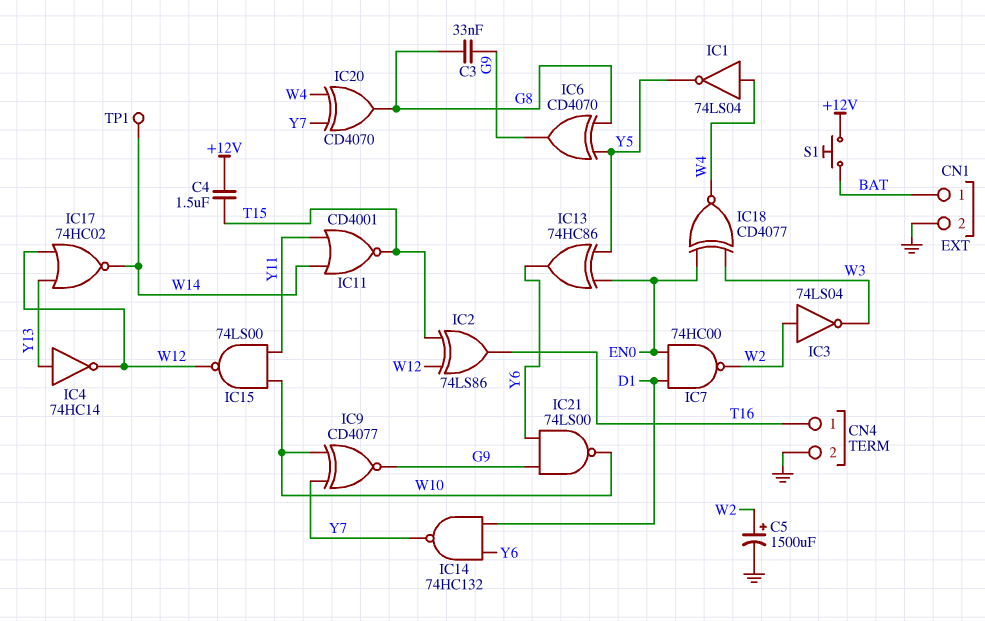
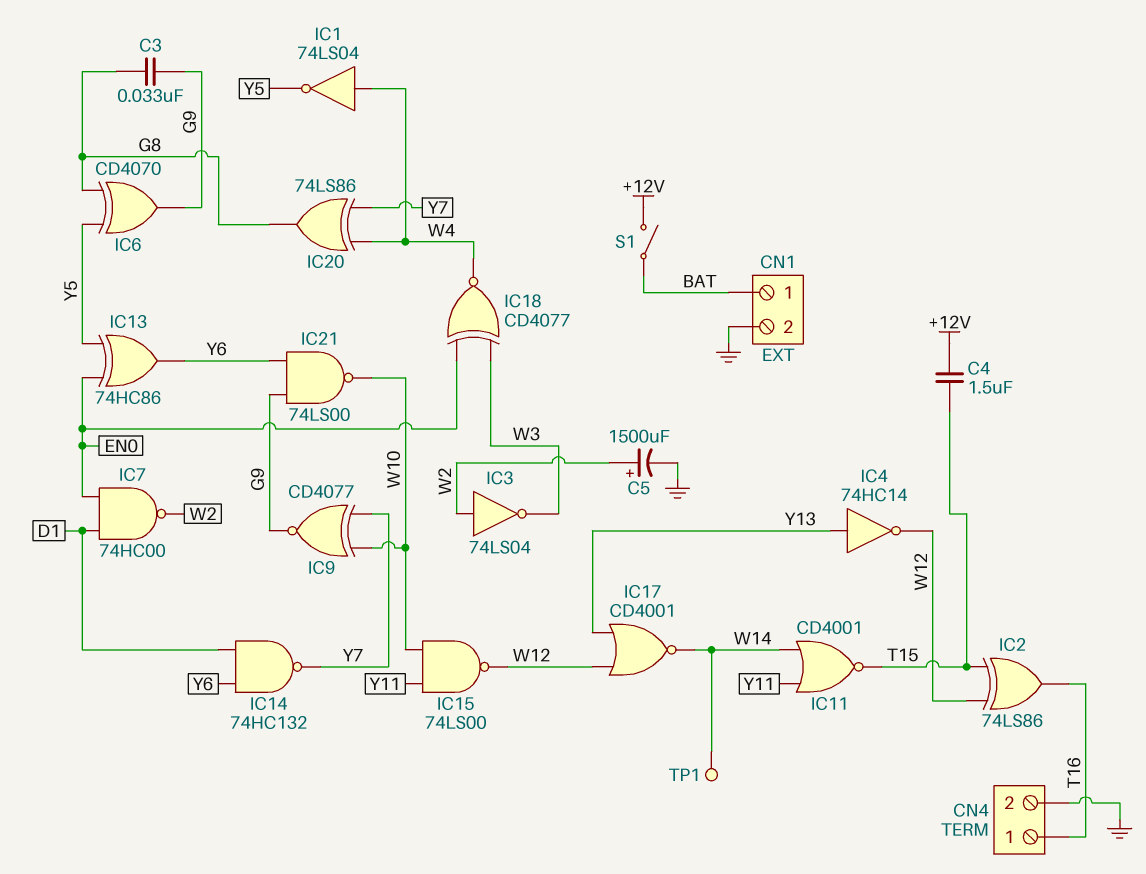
IC17: NOR 74HC02 (in W12, in Y13, out W14) -> NOR CD4001 (in W12, in Y13, out W14)
IC20: XOR CD4070 (in W4, in Y7, out G8) -> XOR 74LS86 (in W4, in Y7, out G8)
S1: button (+12V, BAT) -> switch (+12V, BAT)

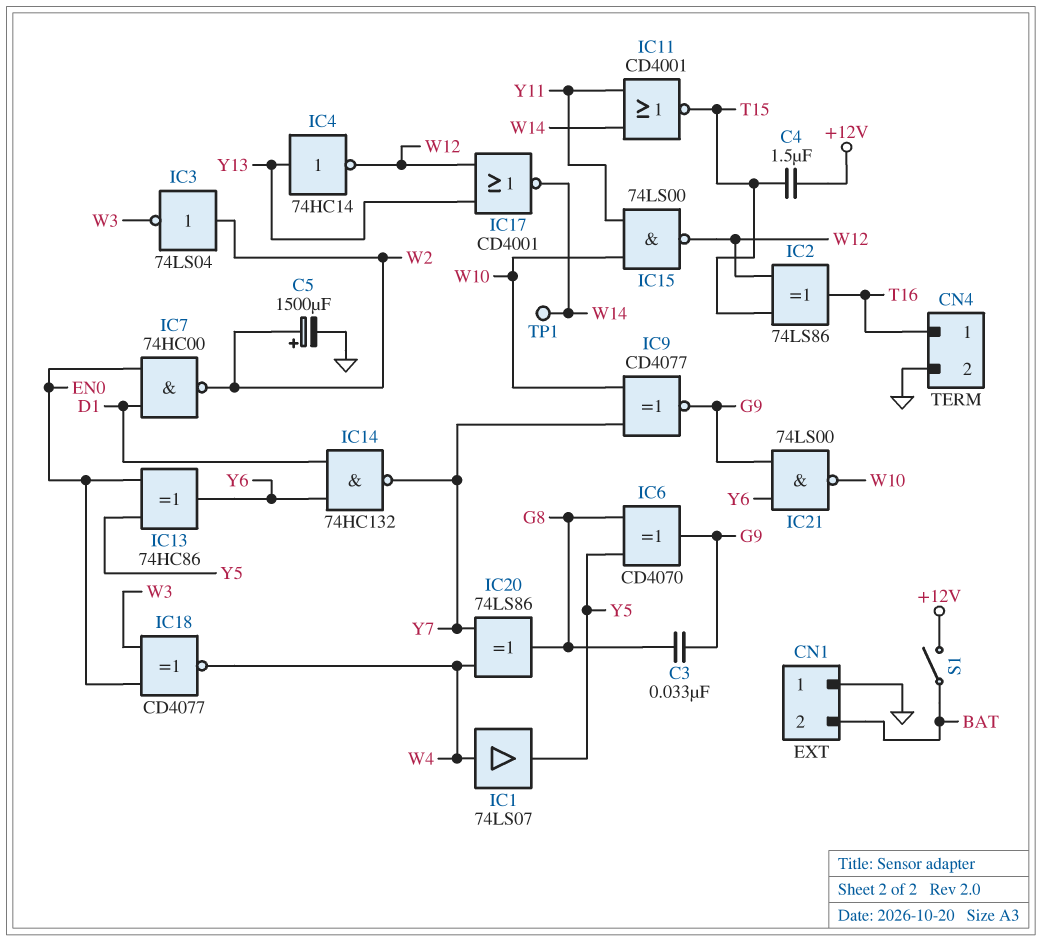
CN1 pin 1: BAT -> GND
CN1 pin 2: GND -> BAT
IC1: NOT 74LS04 (in W4, out Y5) -> buffer 74LS07 (in W4, out Y5)

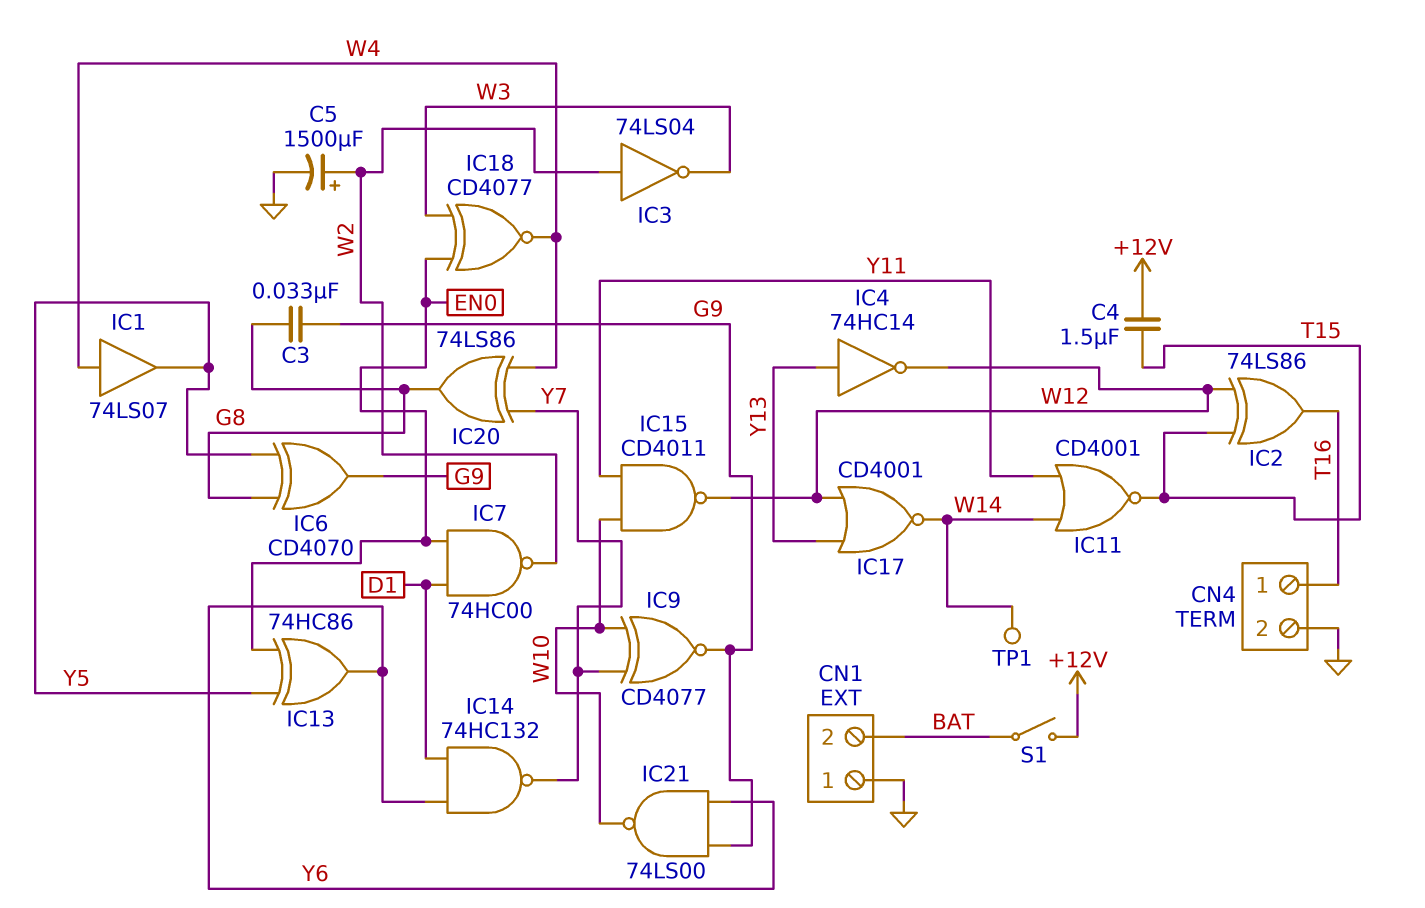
IC15: NAND 74LS00 (in W10, in Y11, out W12) -> NAND CD4011 (in W10, in Y11, out W12)

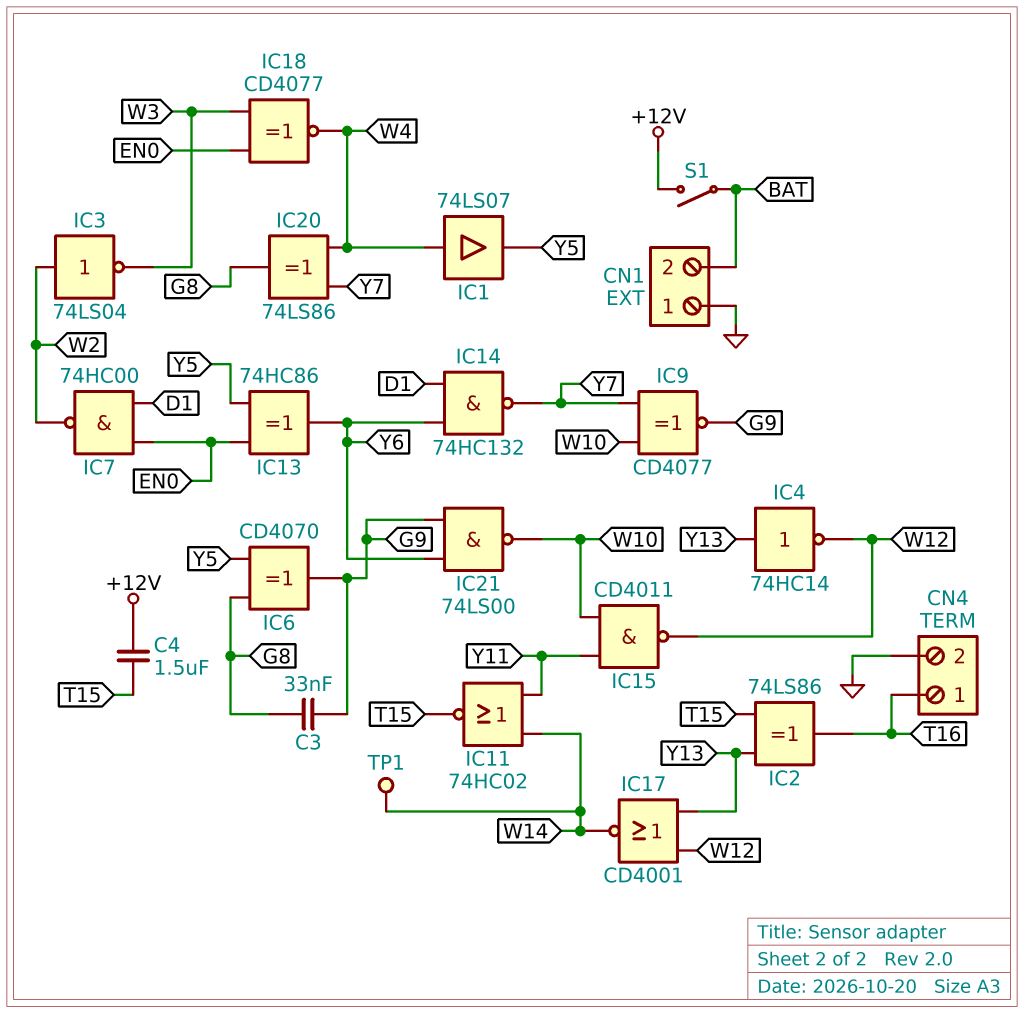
C5: 1500uF (plus W2, minus GND) -> none
IC2: XOR 74LS86 (in T15, in W12, out T16) -> XOR 74LS86 (in T15, in Y13, out T16)
IC11: NOR CD4001 (in W14, in Y11, out T15) -> NOR 74HC02 (in W14, in Y11, out T15)

